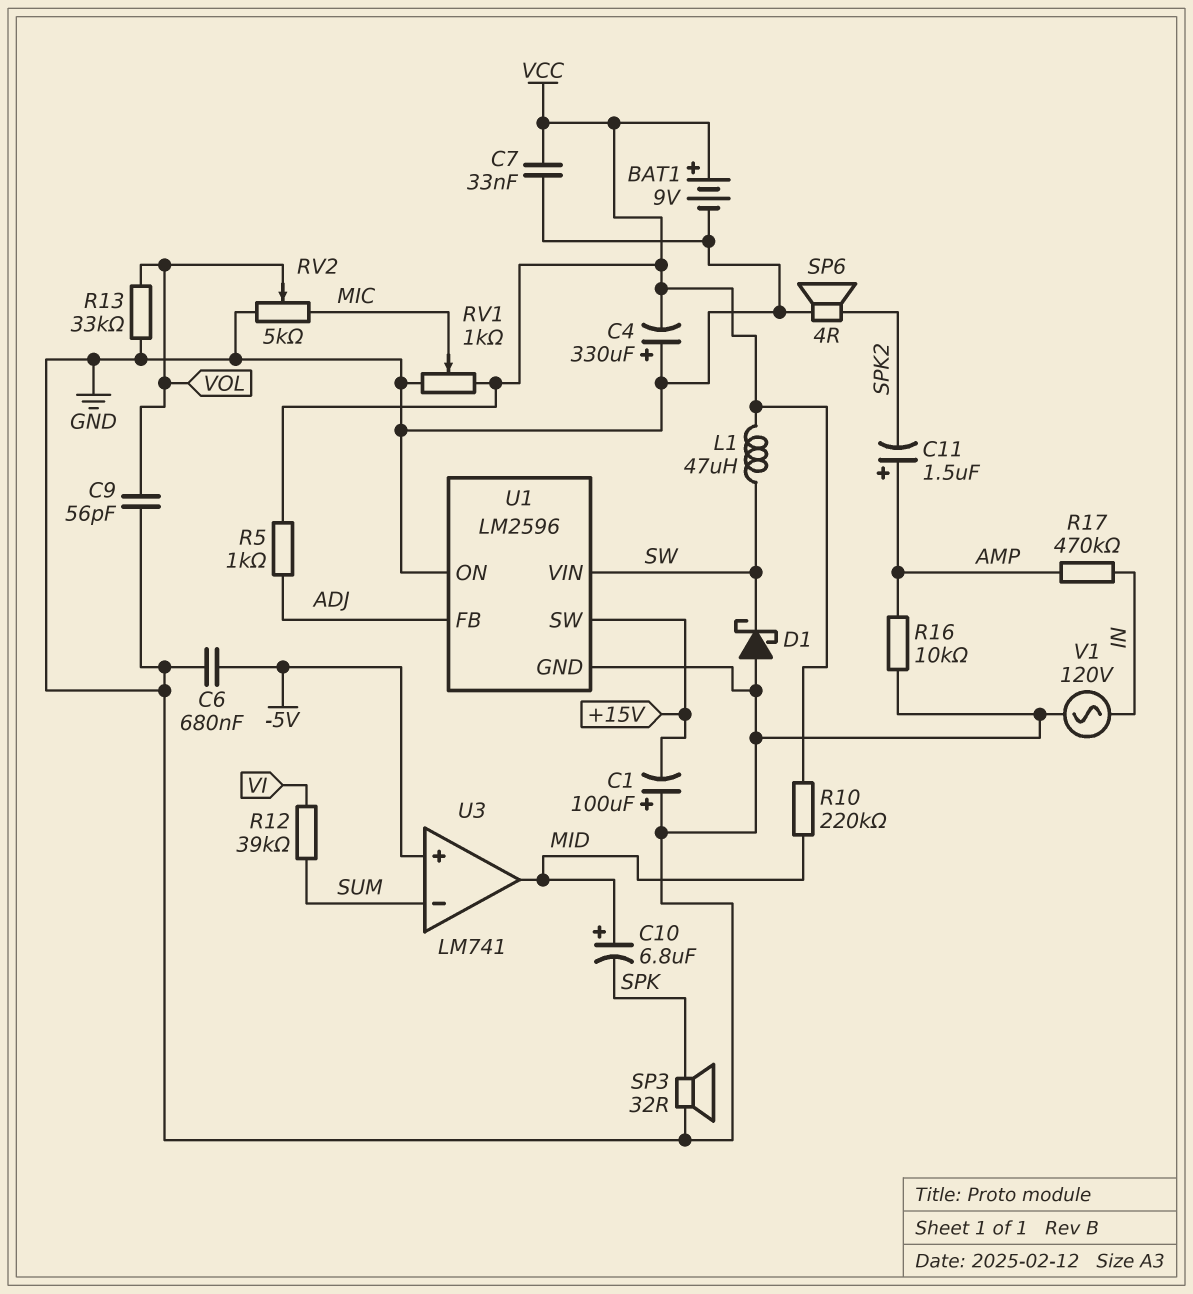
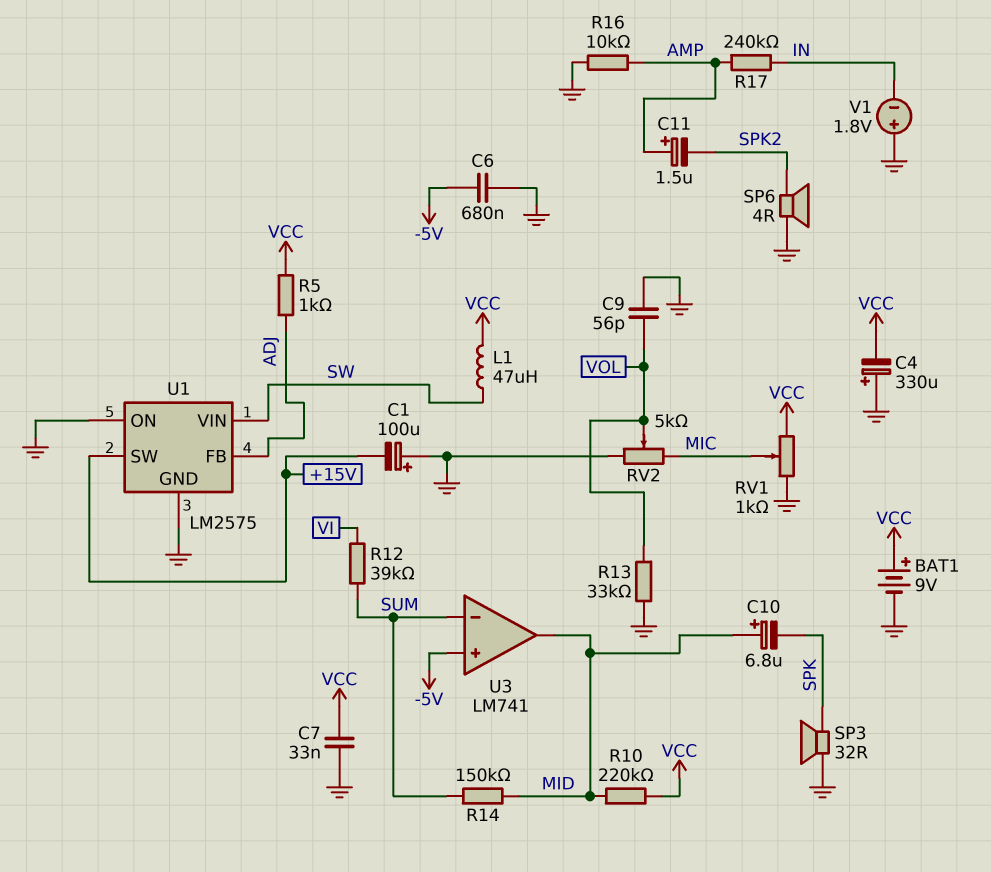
D1: schottky (A GND, K SW) -> none
R14: none -> 150k (MID, SUM)
R17: 470k (AMP, IN) -> 240k (AMP, IN)
U1: LM2596 -> LM2575
V1: AC 120V (GND, IN) -> 1.8V (plus GND, minus IN)

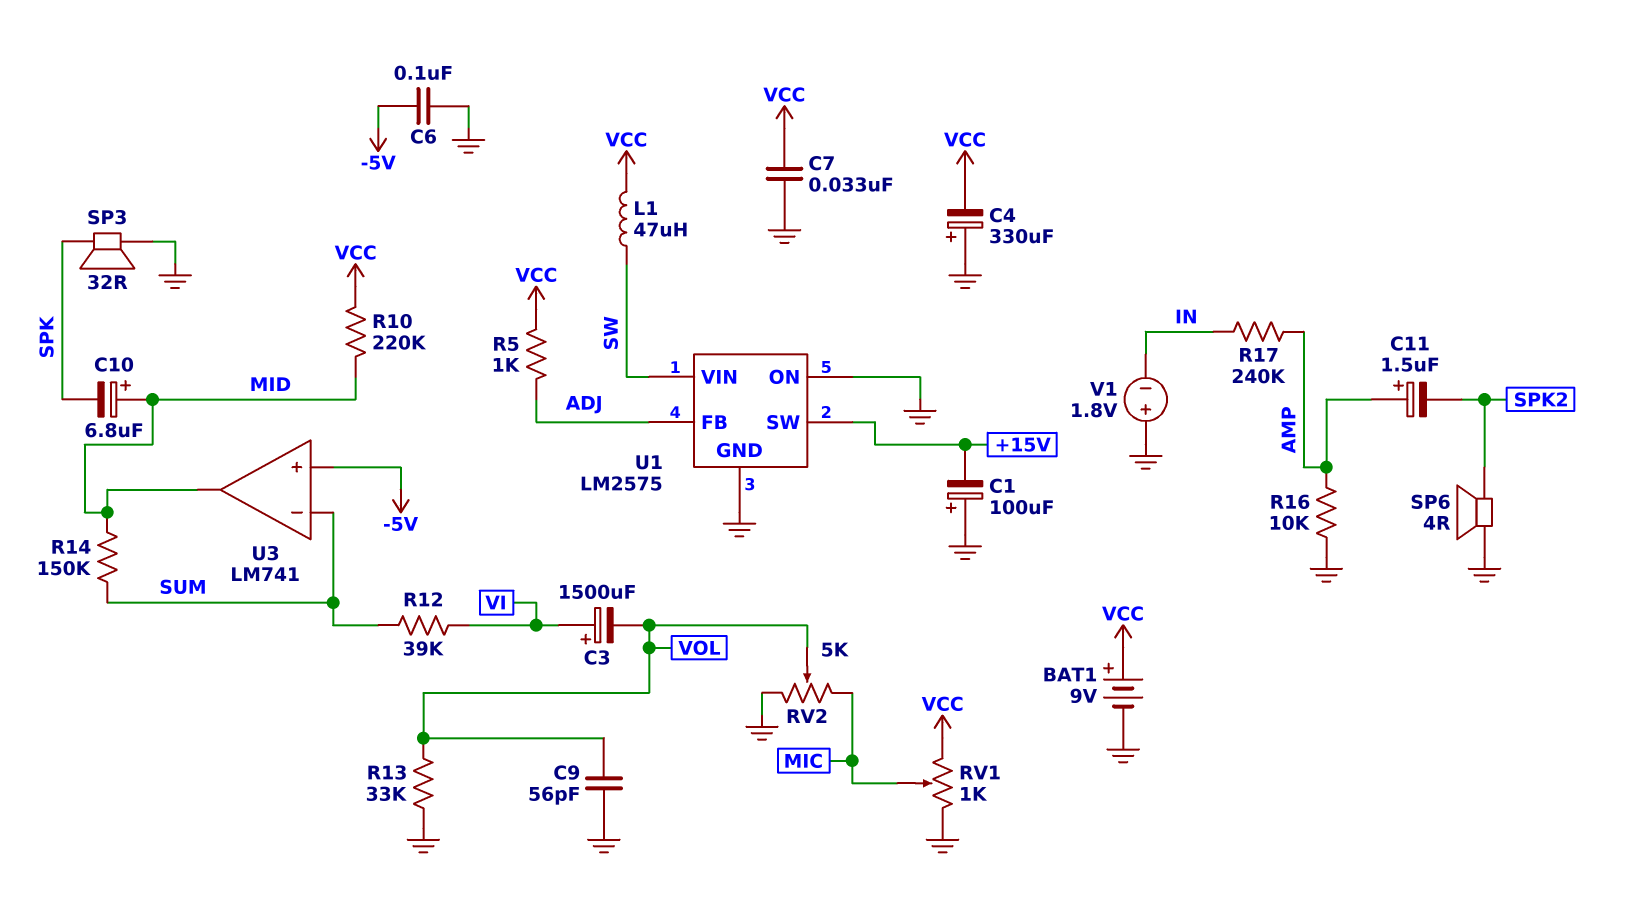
C3: none -> 1500uF (plus VI, minus VOL)
C6: 680nF (-5V, GND) -> 100nF (-5V, GND)

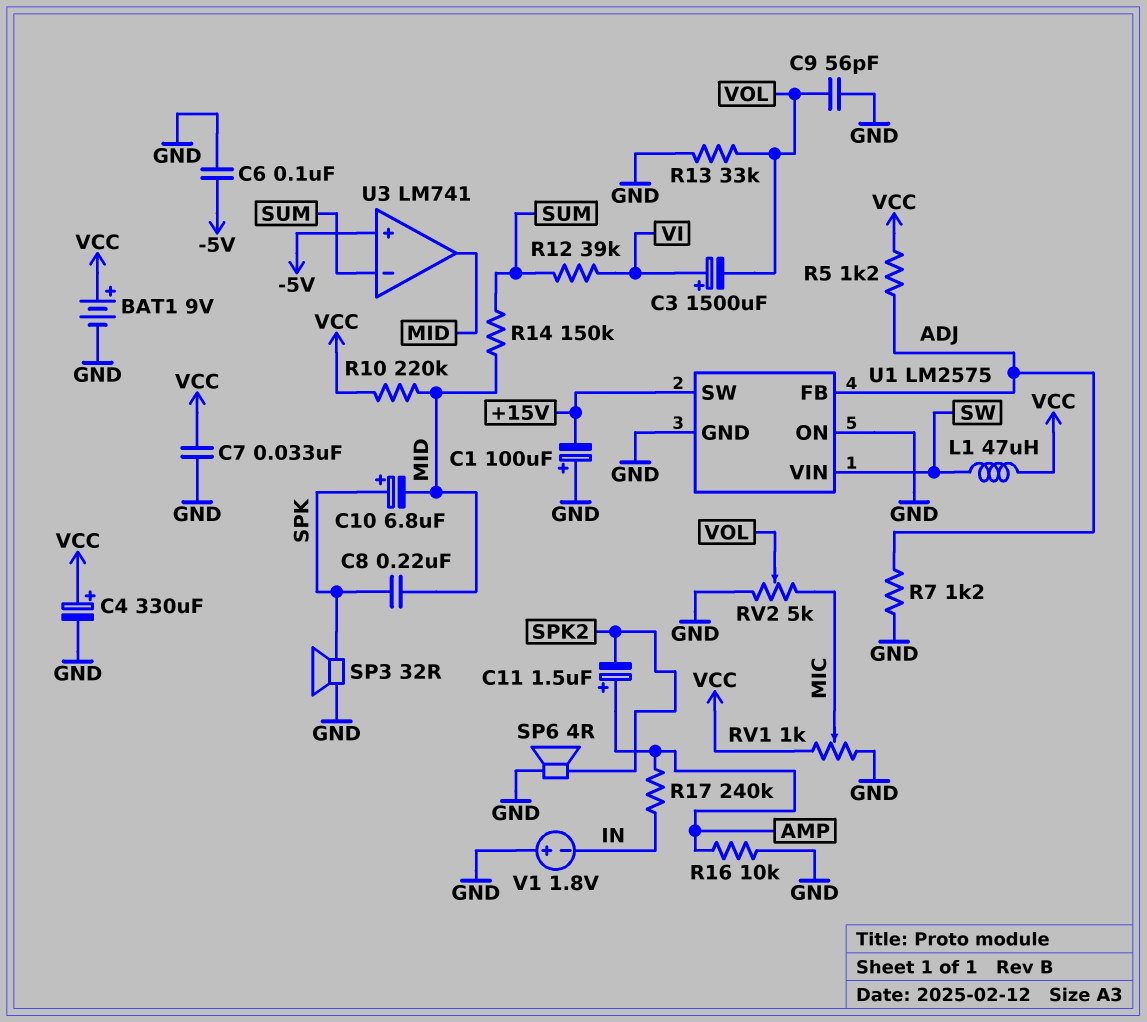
C4: 330uF (plus GND, minus VCC) -> 330uF (plus VCC, minus GND)
C8: none -> 220nF (MID, SPK)
C10: 6.8uF (plus MID, minus SPK) -> 6.8uF (plus SPK, minus MID)
R5: 1k (ADJ, VCC) -> 1.2k (ADJ, VCC)
R7: none -> 1.2k (ADJ, GND)

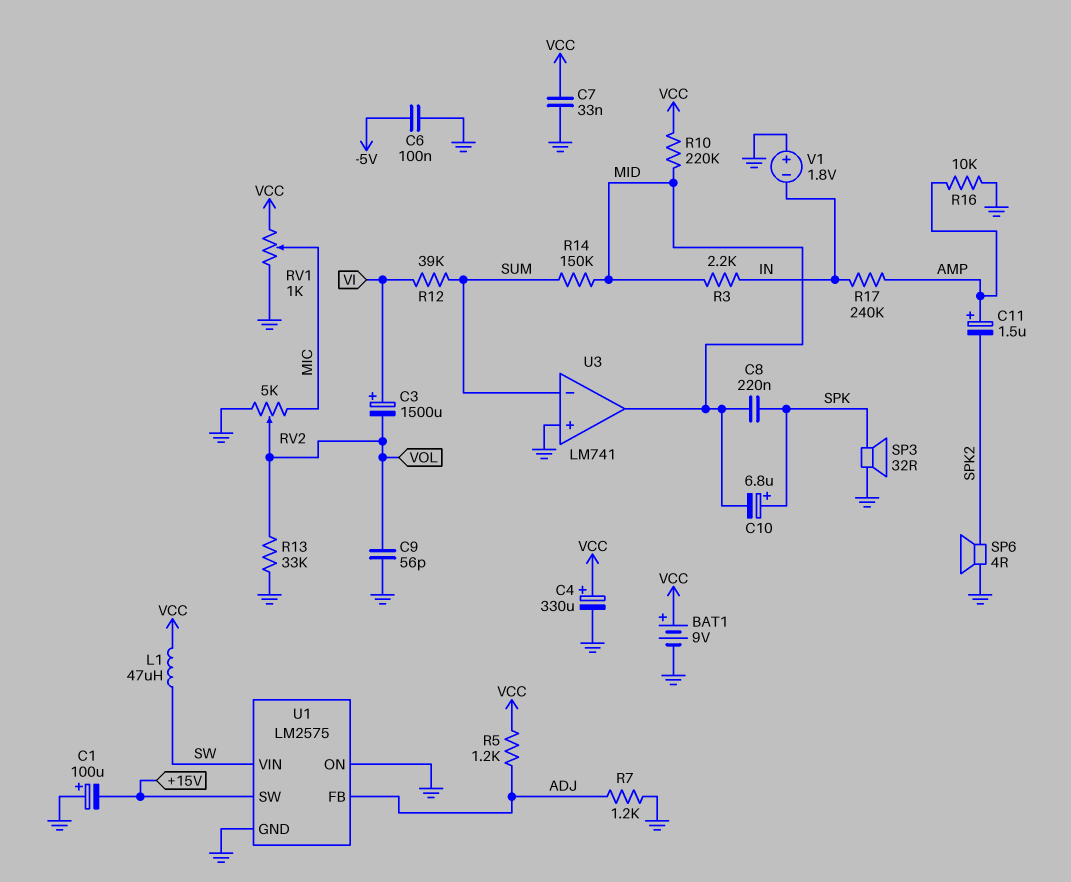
R3: none -> 2.2k (IN, MID)
U3 pin in+: -5V -> GND

